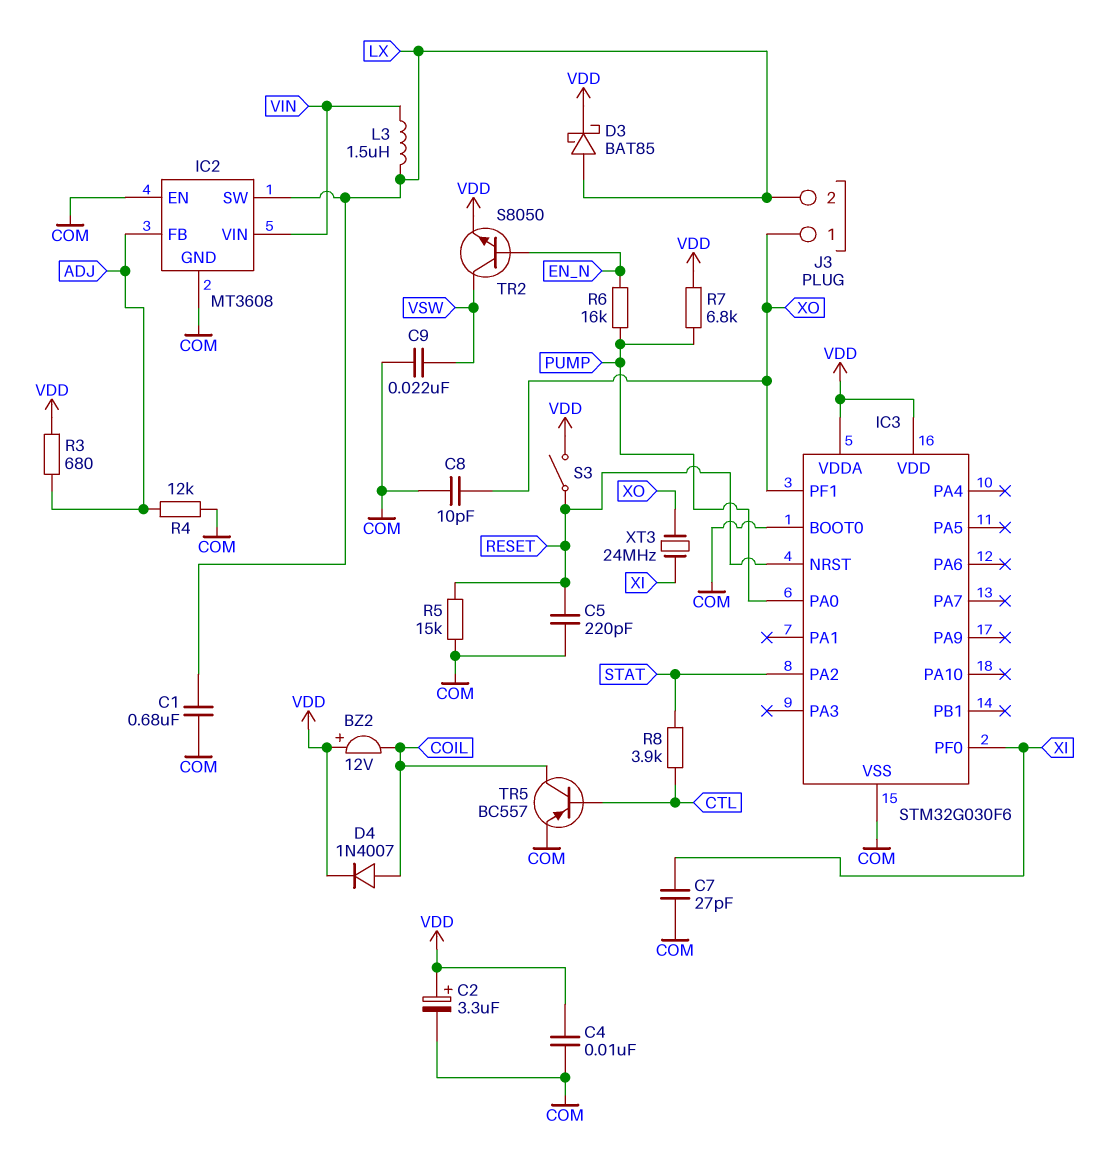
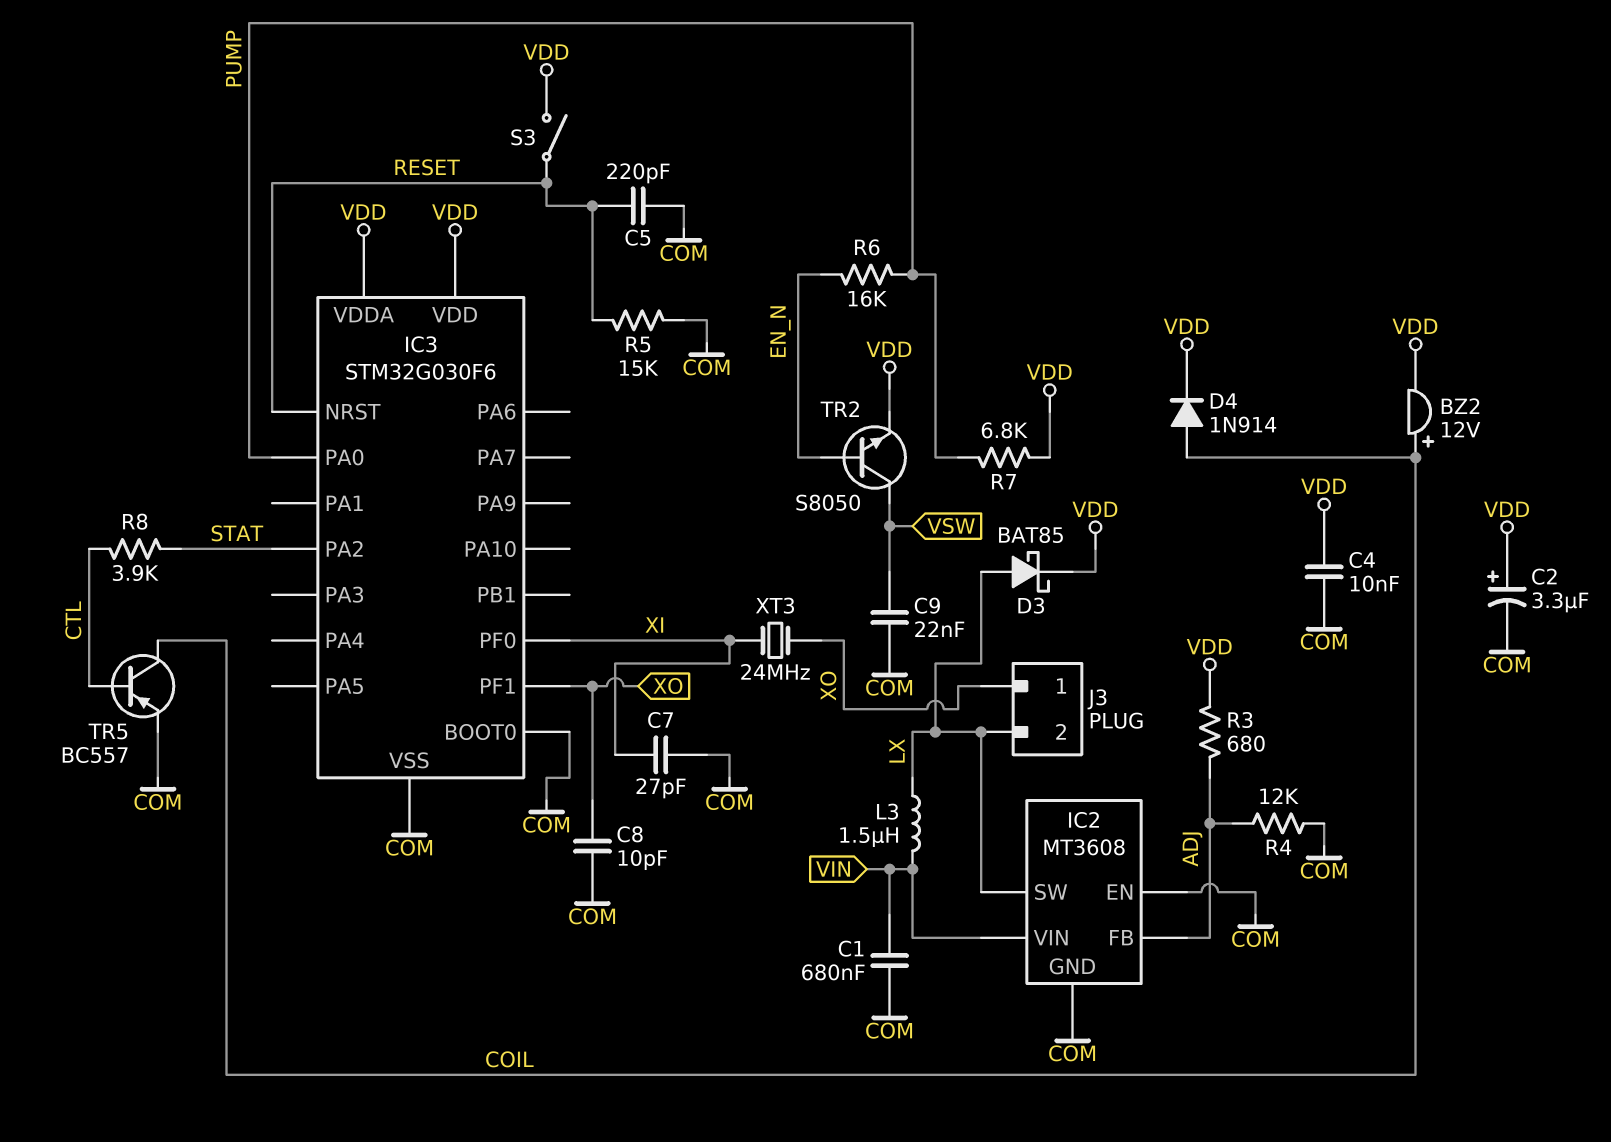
BZ2: buzzer 12V (plus VDD, minus COIL) -> buzzer 12V (plus COIL, minus VDD)
C1: 680nF (COM, LX) -> 680nF (COM, VIN)
D4: diode 1N4007 (A COIL, K VDD) -> diode 1N914 (A COIL, K VDD)

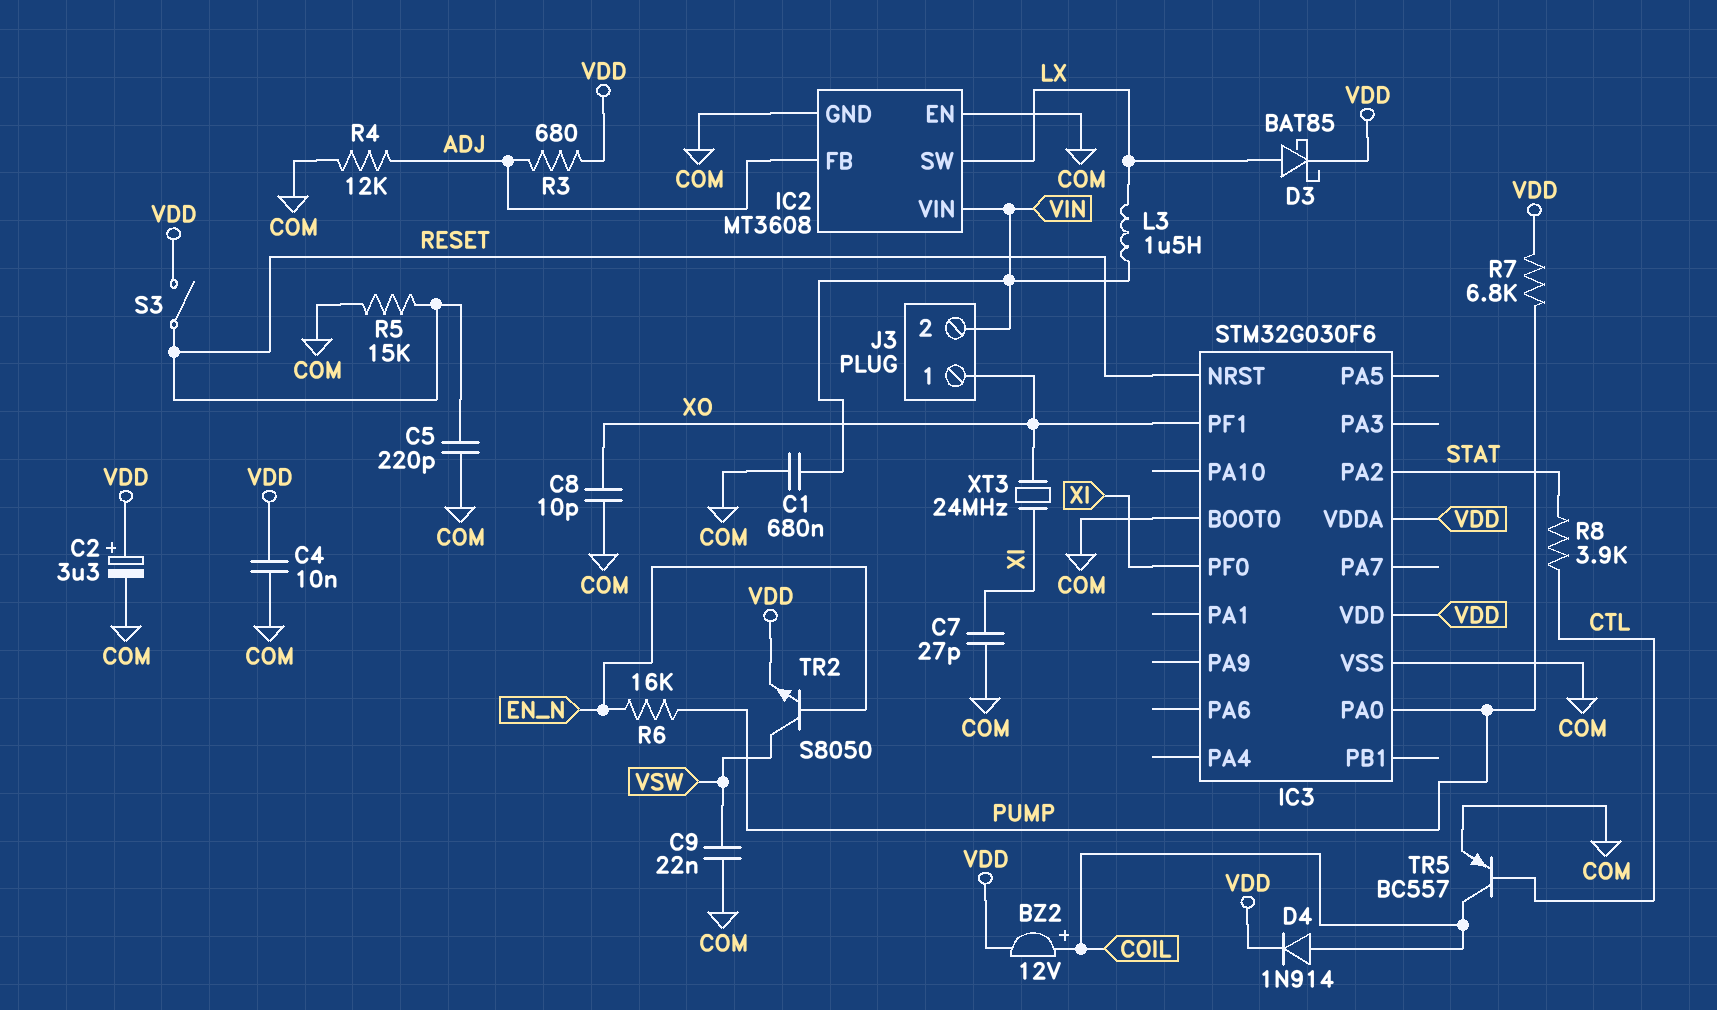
J3 pin 2: LX -> VIN

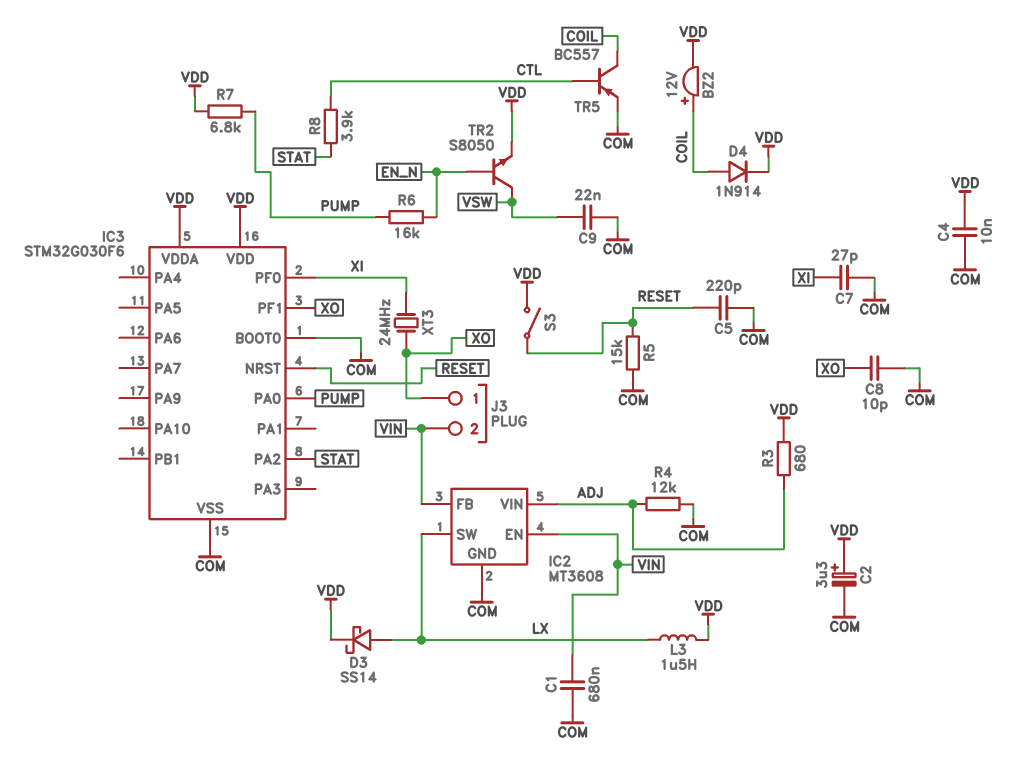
D3: schottky BAT85 (A LX, K VDD) -> schottky SS14 (A LX, K VDD)
IC2 pin EN: COM -> VIN
IC2 pin FB: ADJ -> VIN
IC2 pin VIN: VIN -> ADJ
L3: 1.5uH (LX, VIN) -> 1.5uH (LX, VDD)

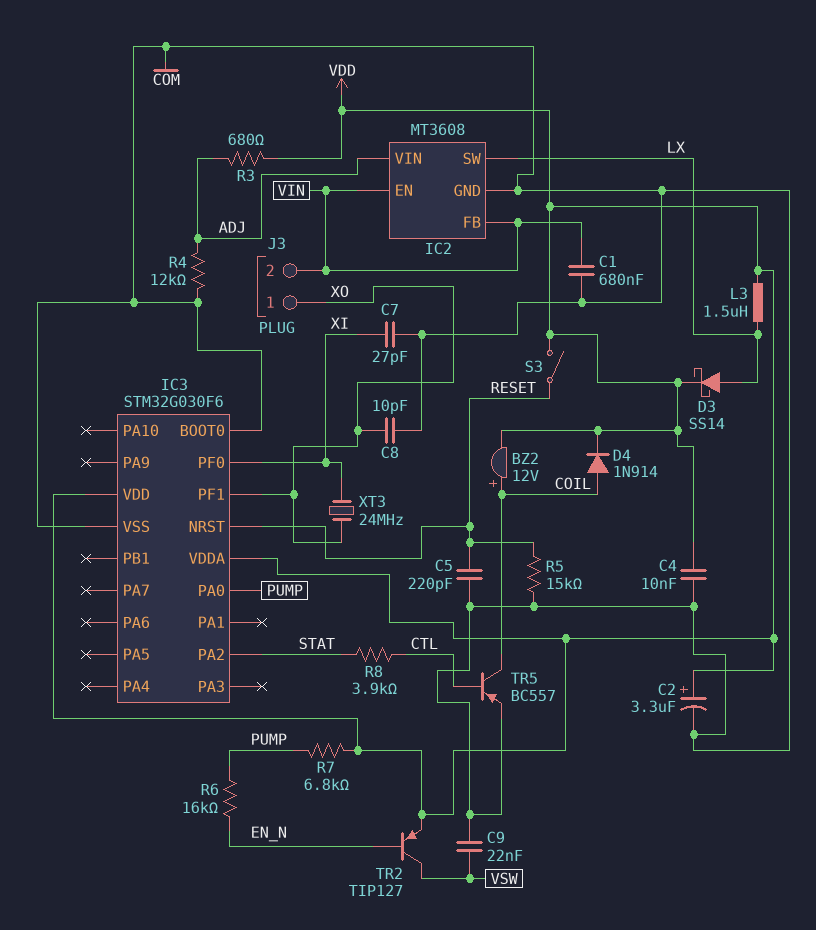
TR2: NPN S8050 (B EN_N, C VSW, E VDD) -> PNP TIP127 (B EN_N, C VSW, E VDD)

